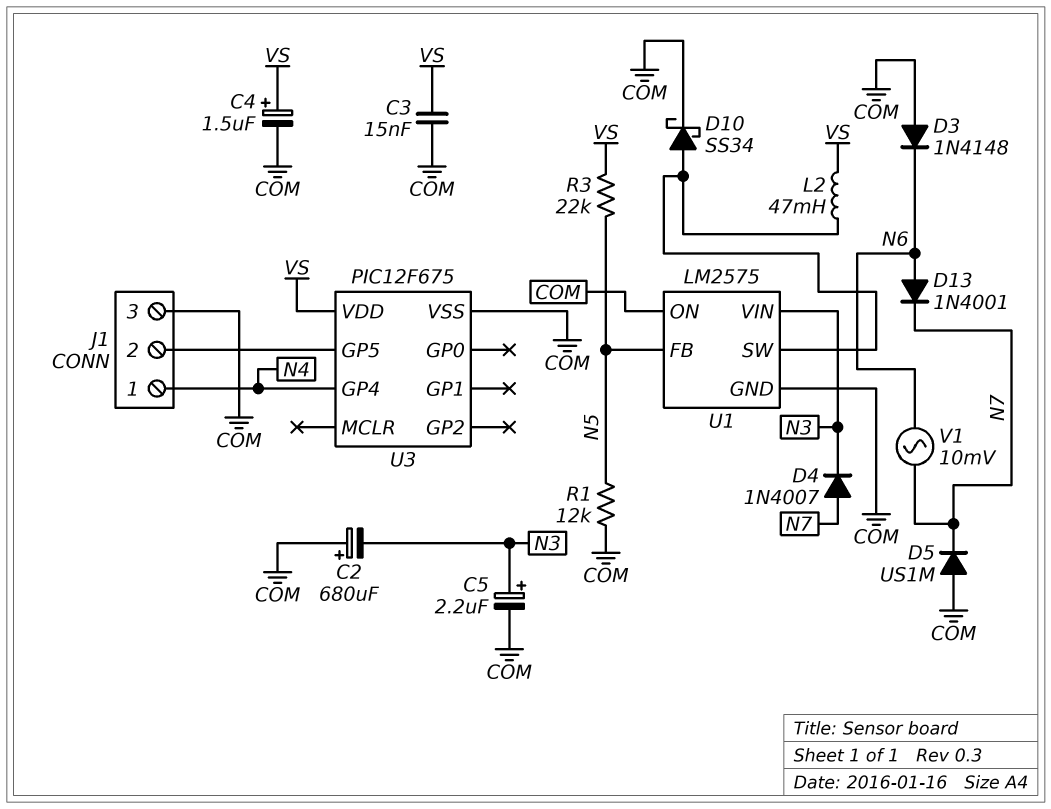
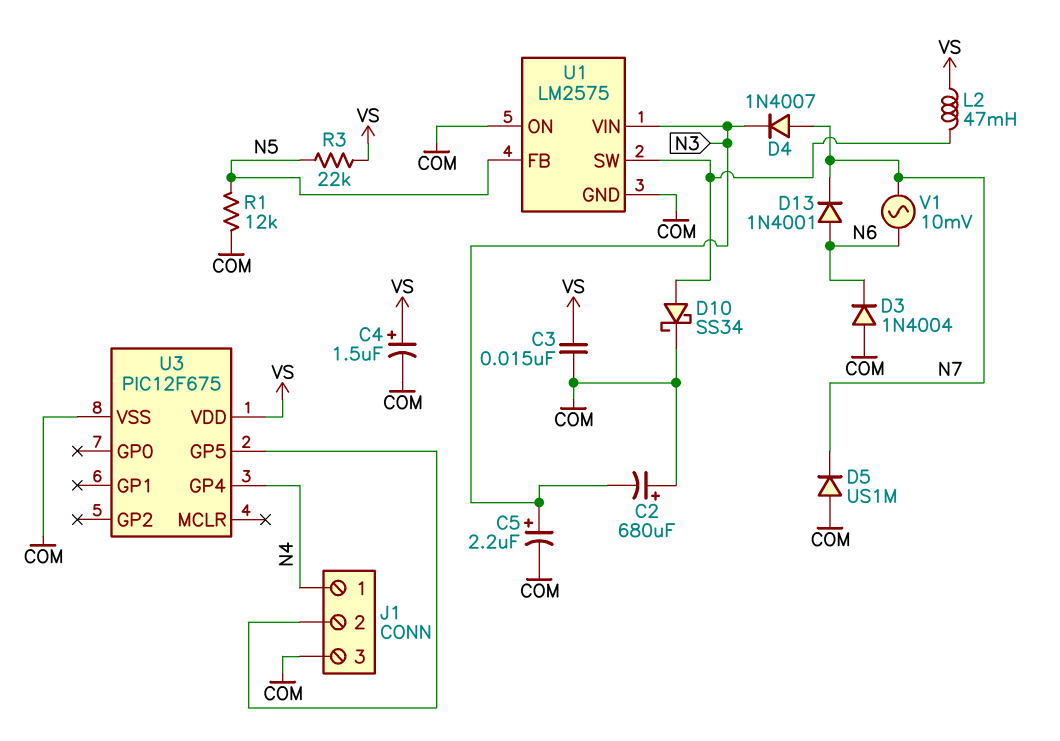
D3: diode 1N4148 (A COM, K N6) -> diode 1N4004 (A COM, K N6)

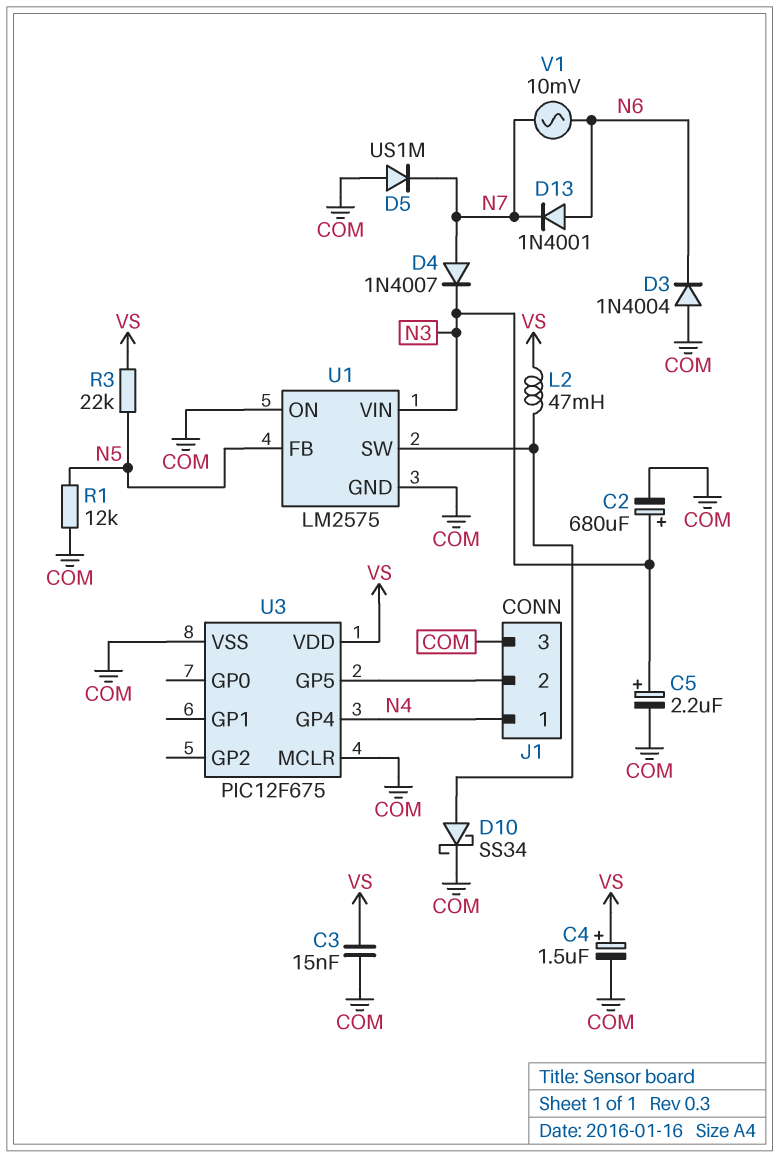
C2: 680uF (plus COM, minus N3) -> 680uF (plus N3, minus COM)
U3 pin MCLR: none -> COM

